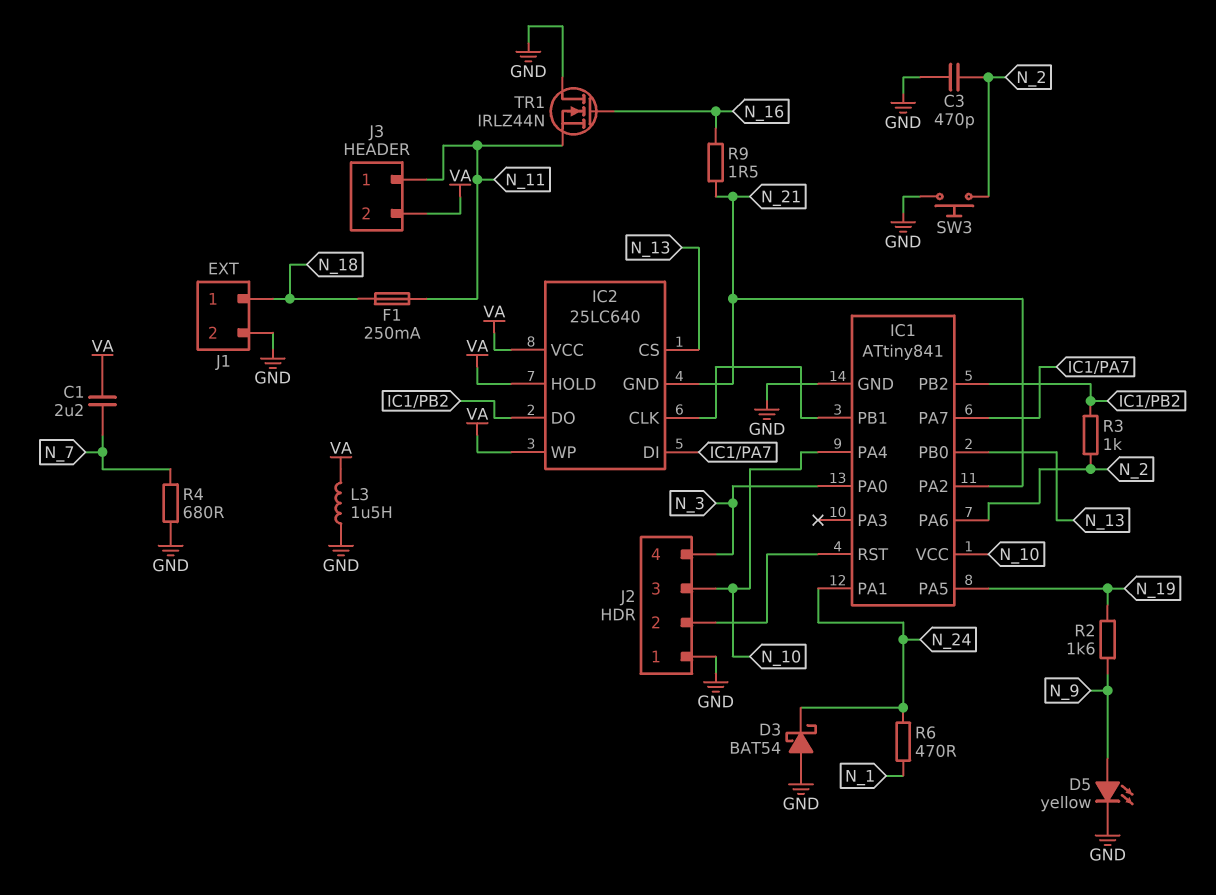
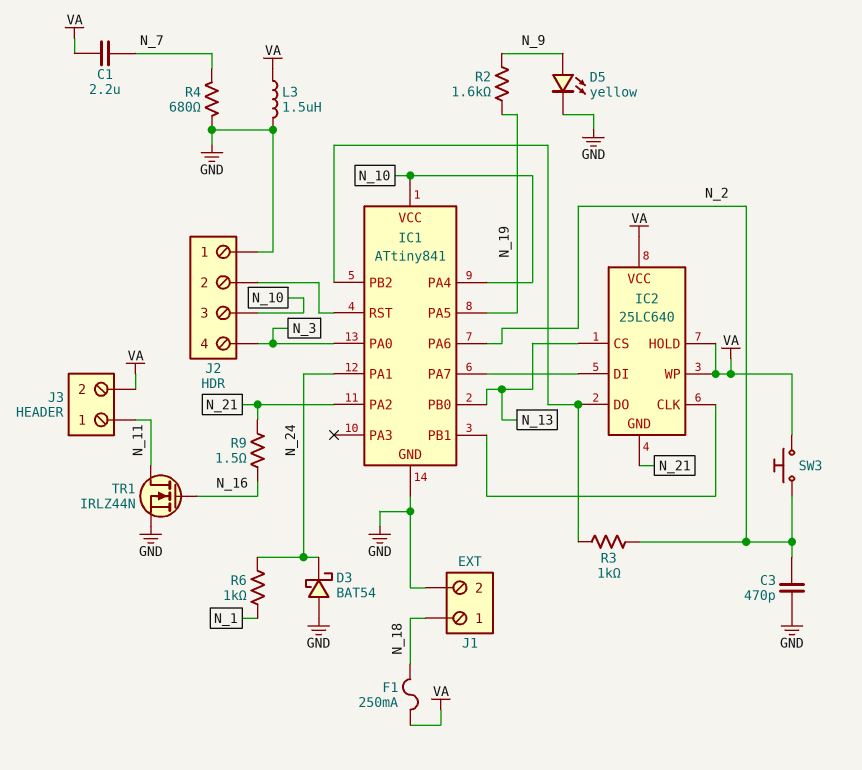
F1: 250mA (N_11, N_18) -> 250mA (N_18, VA)
R6: 470 (N_1, N_24) -> 1k (N_1, N_24)
SW3: button (GND, N_2) -> button (N_2, VA)
TR1: NMOS IRLZ44N (G N_16, D GND, S N_11) -> NMOS IRLZ44N (G N_16, D N_11, S GND)

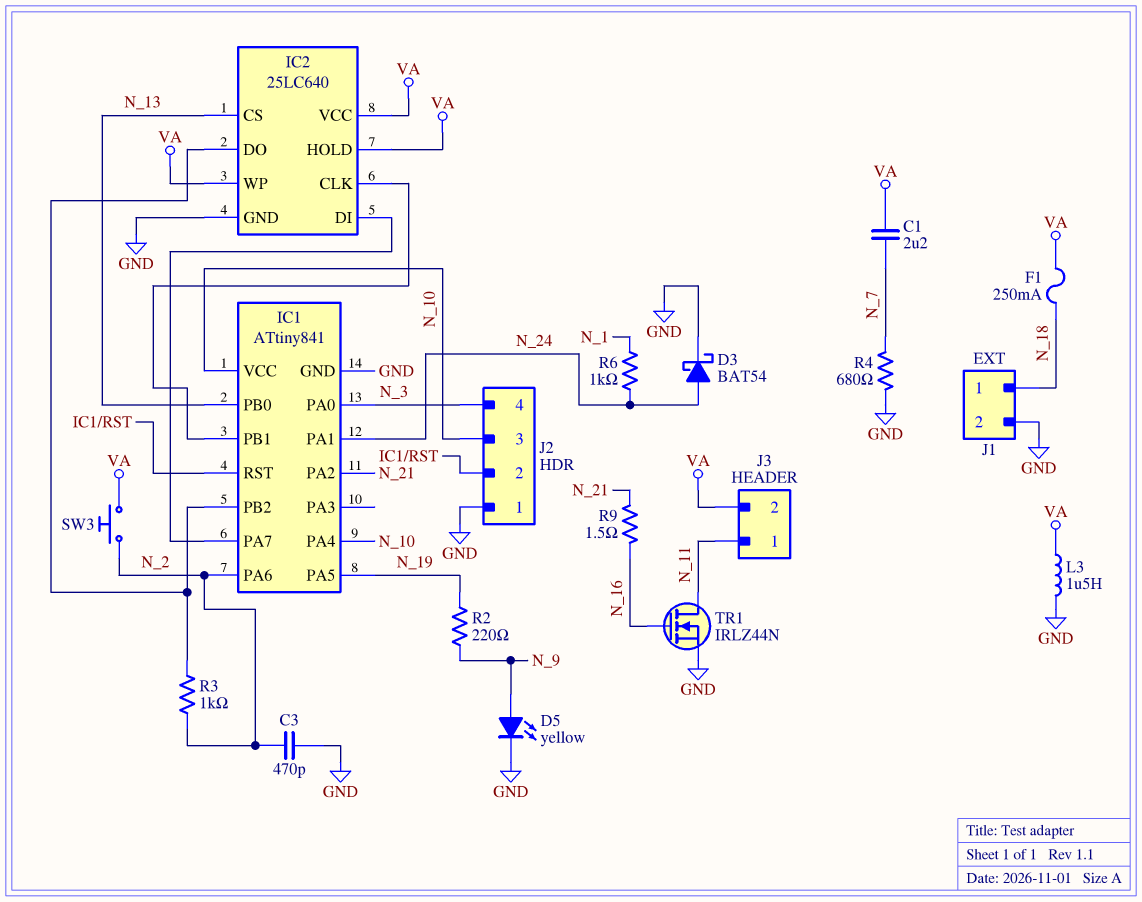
D3: schottky BAT54 (A GND, K N_24) -> schottky BAT54 (A N_24, K GND)
IC2 pin GND: N_21 -> GND
R2: 1.6k (N_9, N_19) -> 220 (N_9, N_19)

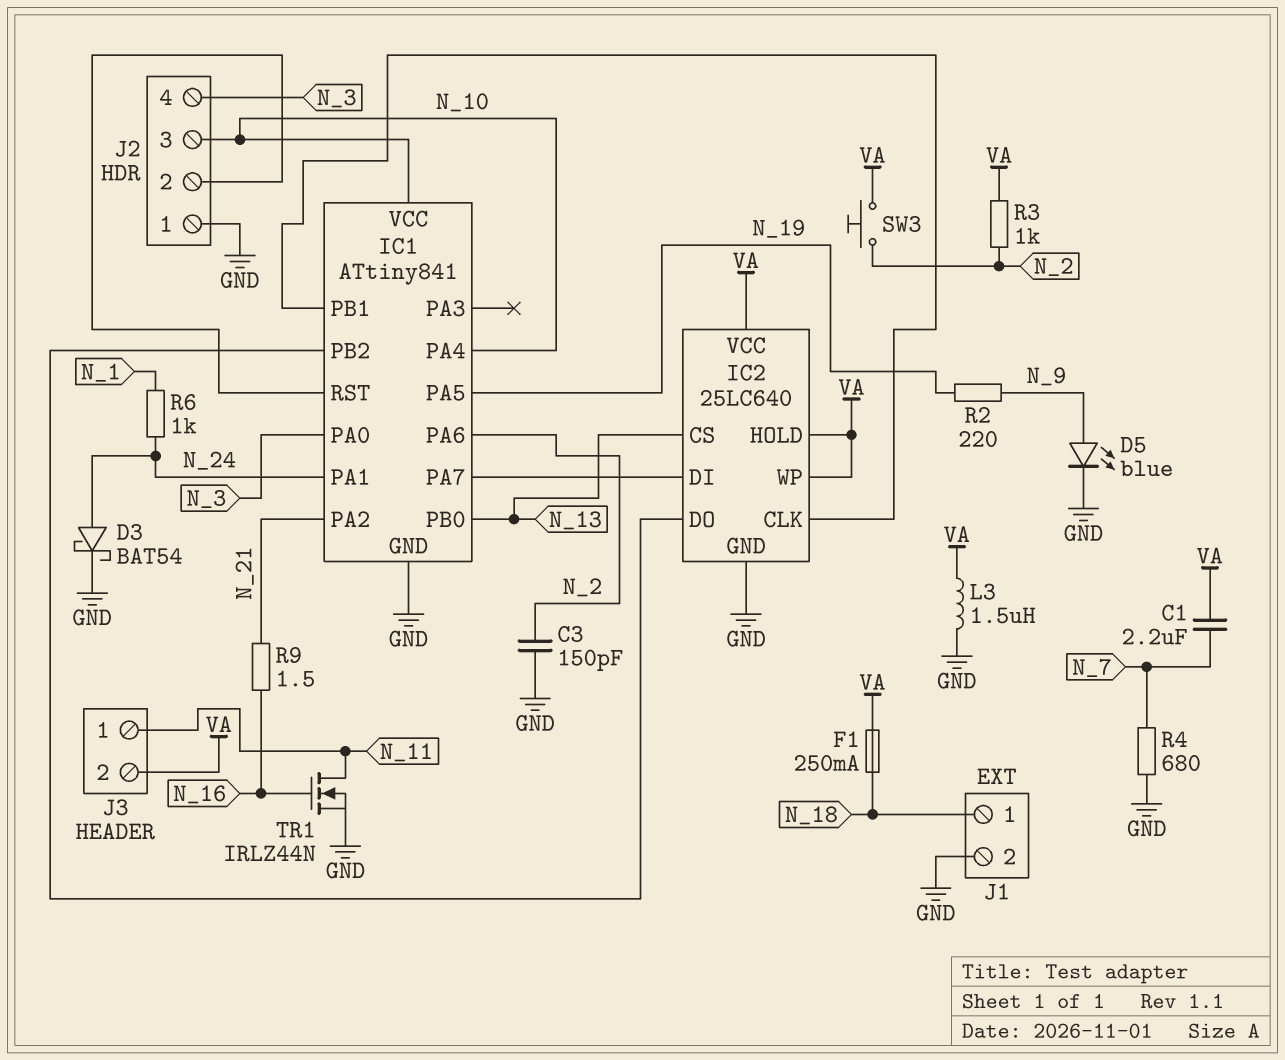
C3: 470pF (GND, N_2) -> 150pF (GND, N_2)
D5: LED yellow (A N_9, K GND) -> LED blue (A N_9, K GND)
R3: 1k (IC1/PB2, N_2) -> 1k (N_2, VA)

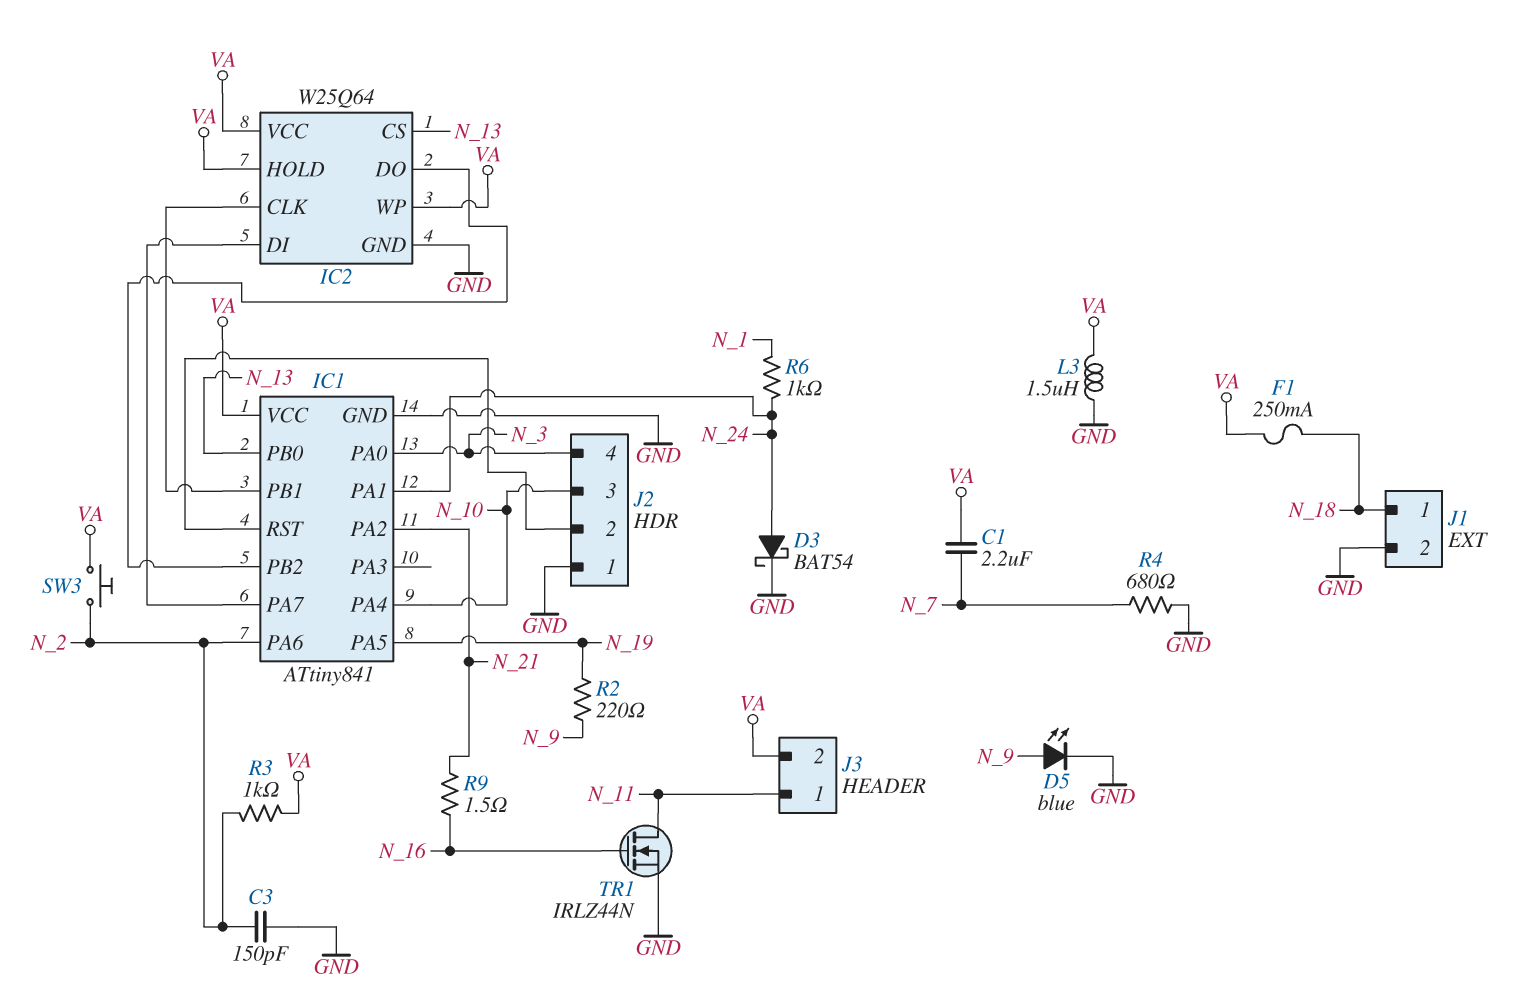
IC1 pin VCC: N_10 -> VA
IC2: 25LC640 -> W25Q64

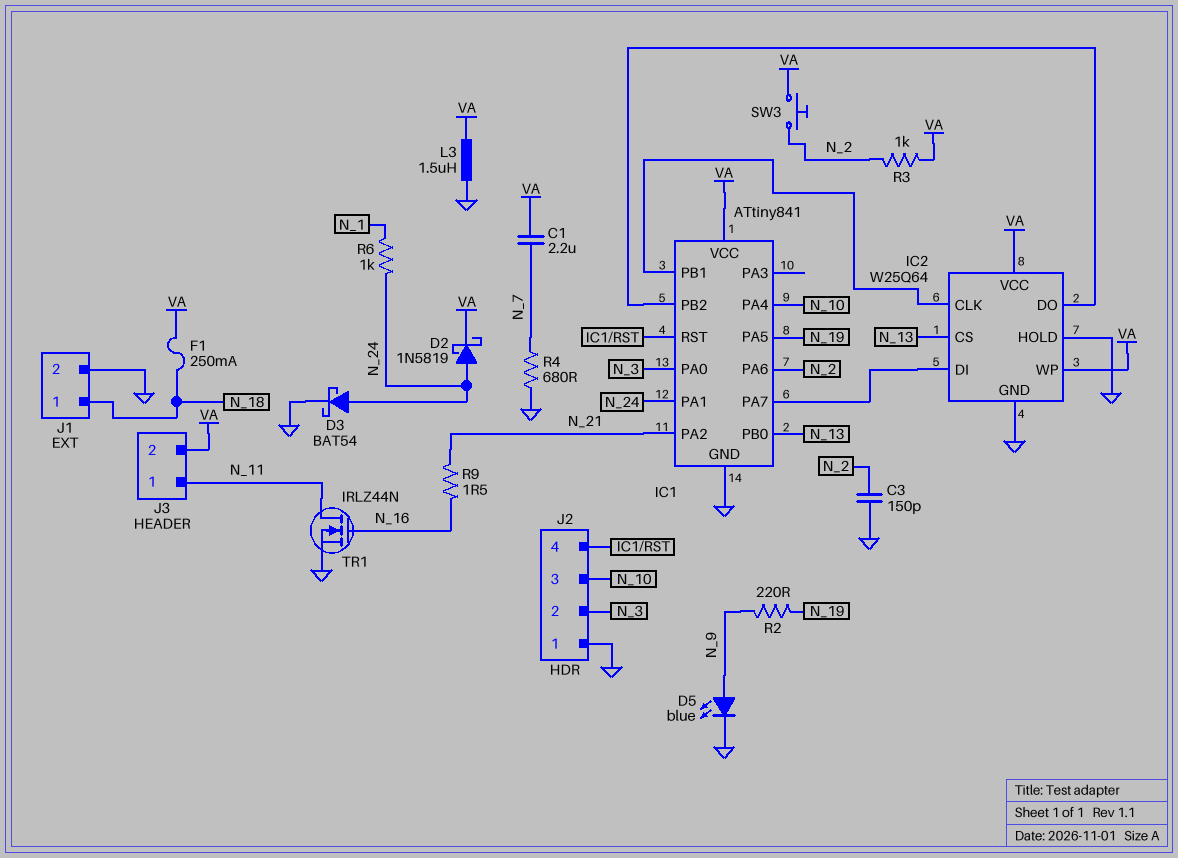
D2: none -> schottky 1N5819 (A N_24, K VA)
IC2 pin HOLD: VA -> GND
J2 pin 2: IC1/RST -> N_3
J2 pin 4: N_3 -> IC1/RST

